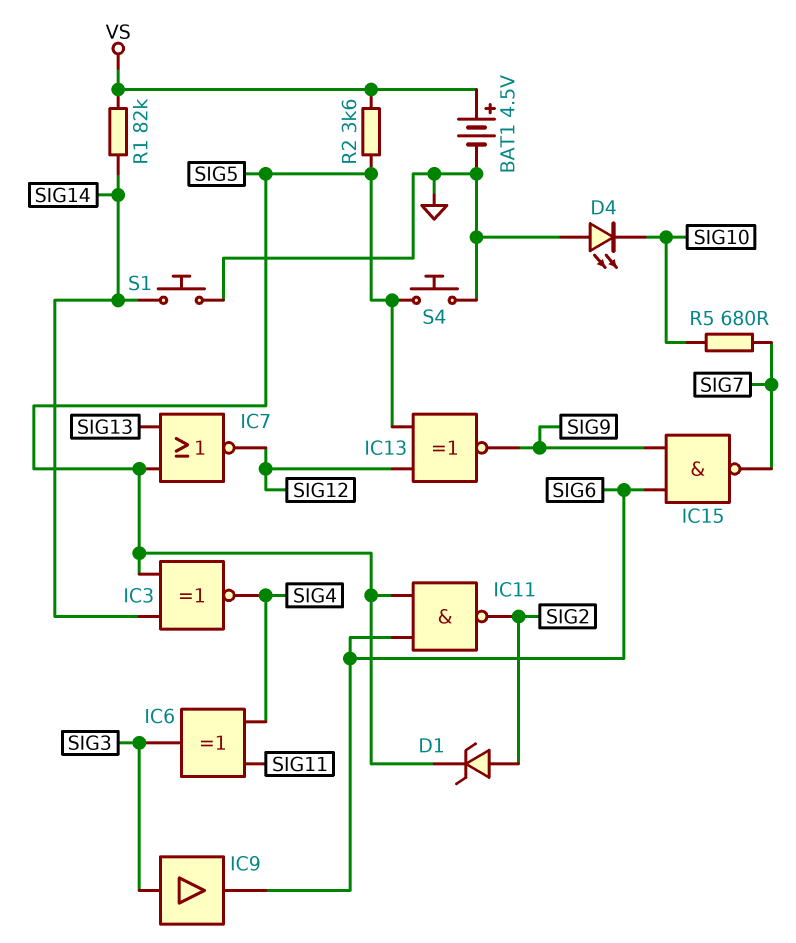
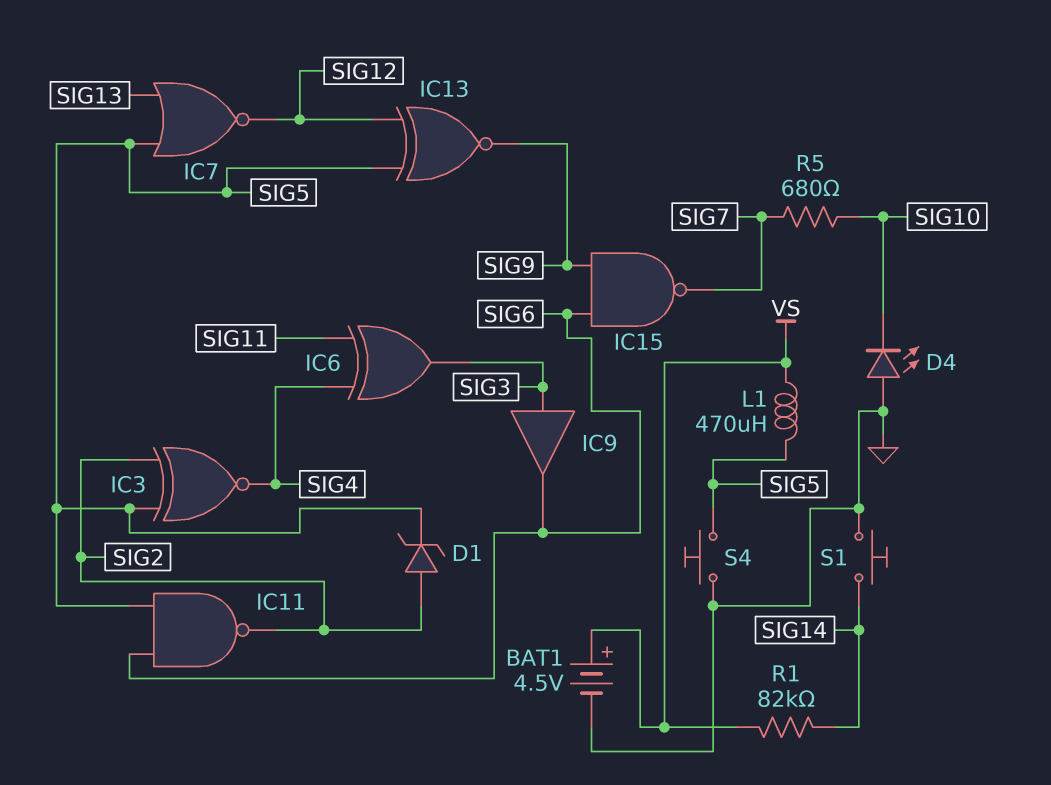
IC3: XNOR (in SIG5, in SIG14, out SIG4) -> XNOR (in SIG2, in SIG5, out SIG4)
L1: none -> 470uH (SIG5, VS)
R2: 3.6k (SIG5, VS) -> none

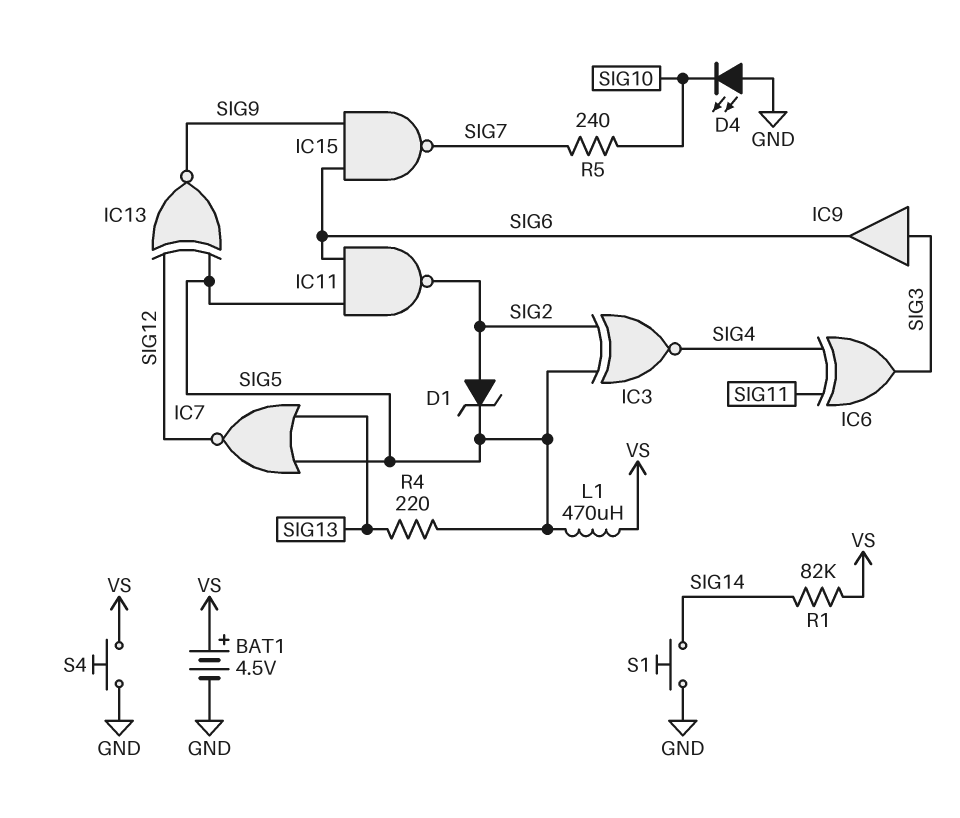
R4: none -> 220 (SIG5, SIG13)
R5: 680 (SIG7, SIG10) -> 240 (SIG7, SIG10)
S4: button (GND, SIG5) -> button (GND, VS)

